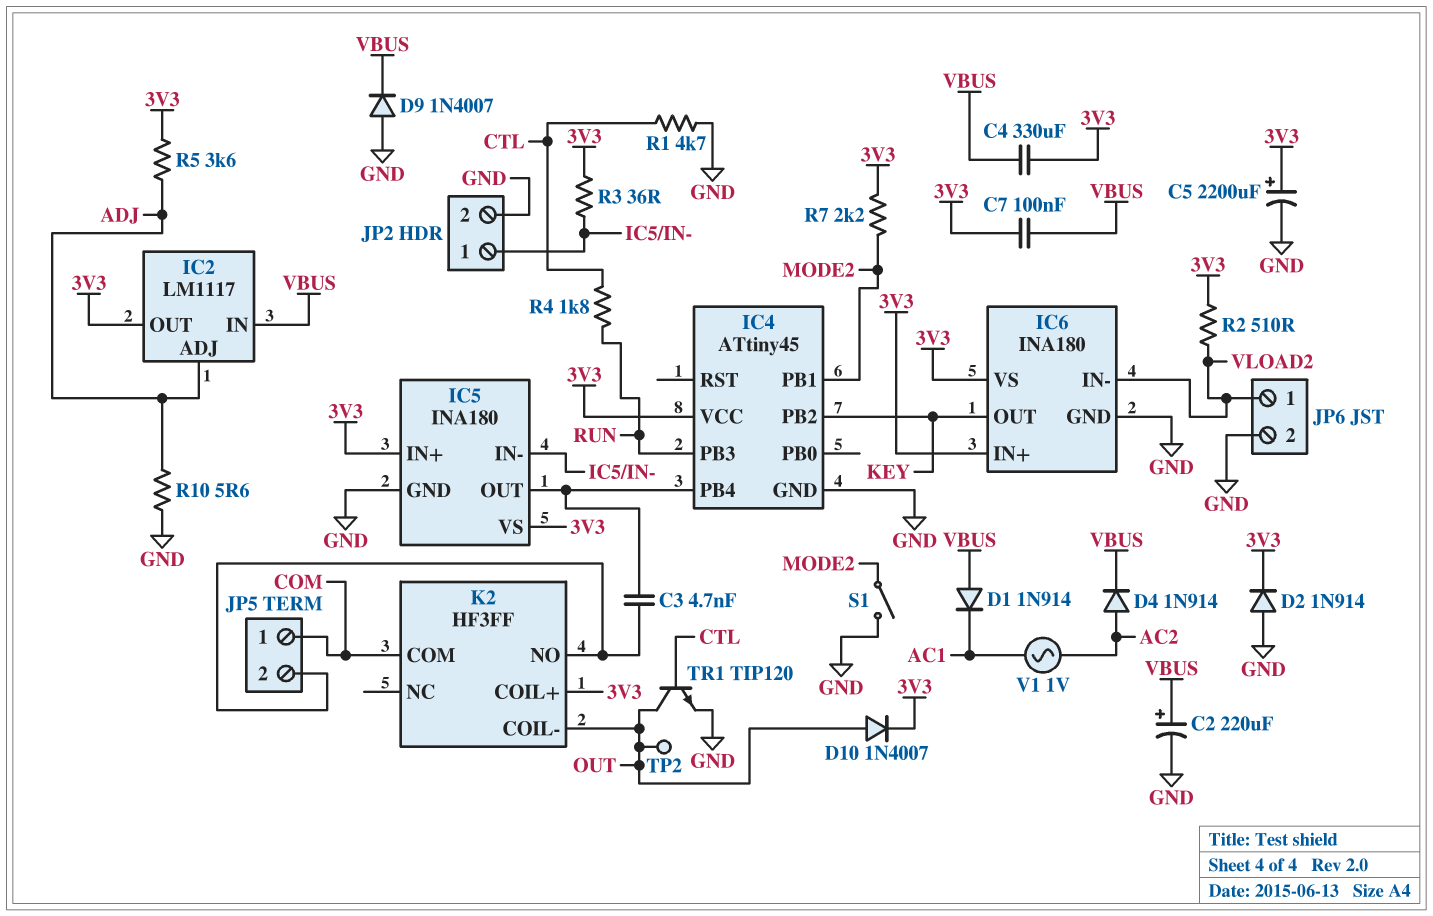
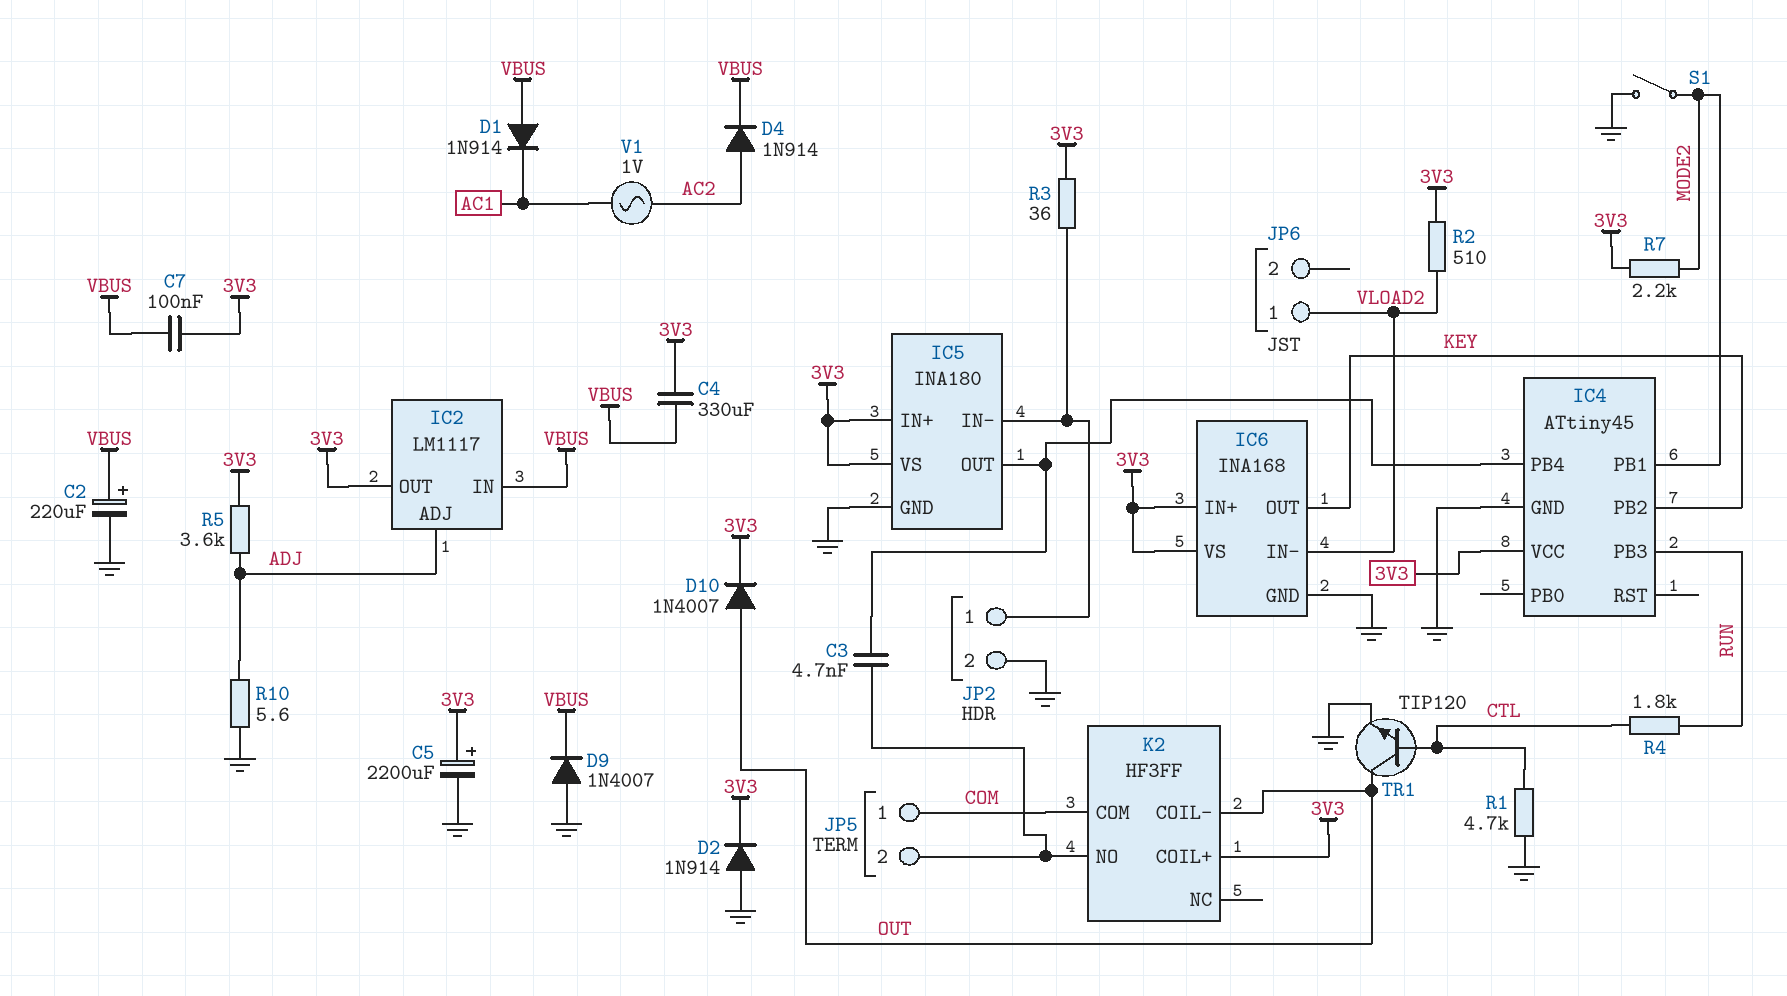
IC6: INA180 -> INA168
JP6 pin 2: GND -> none
TP2: test point (OUT) -> none

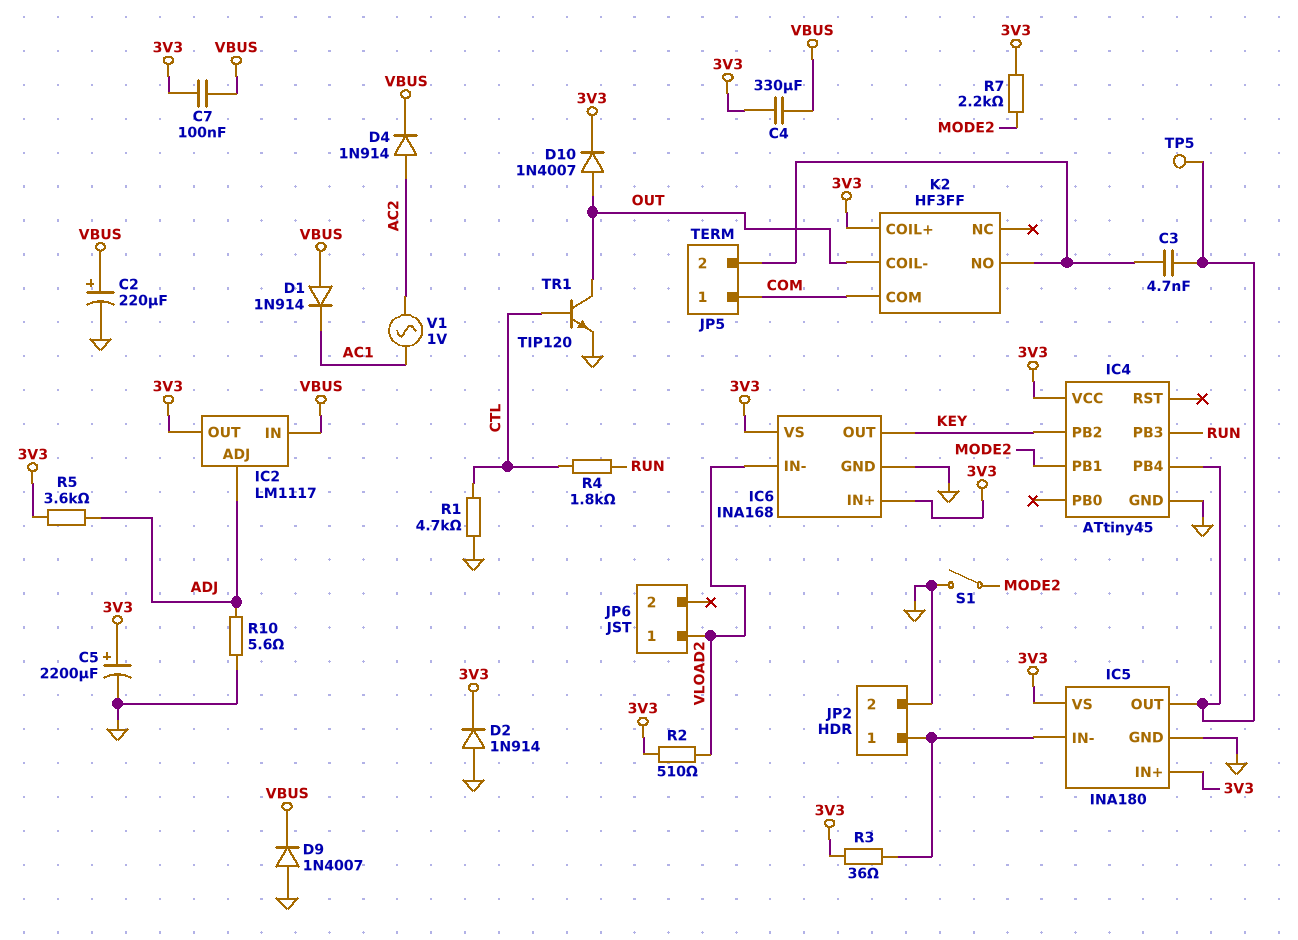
TP5: none -> test point (IC4/PB4)

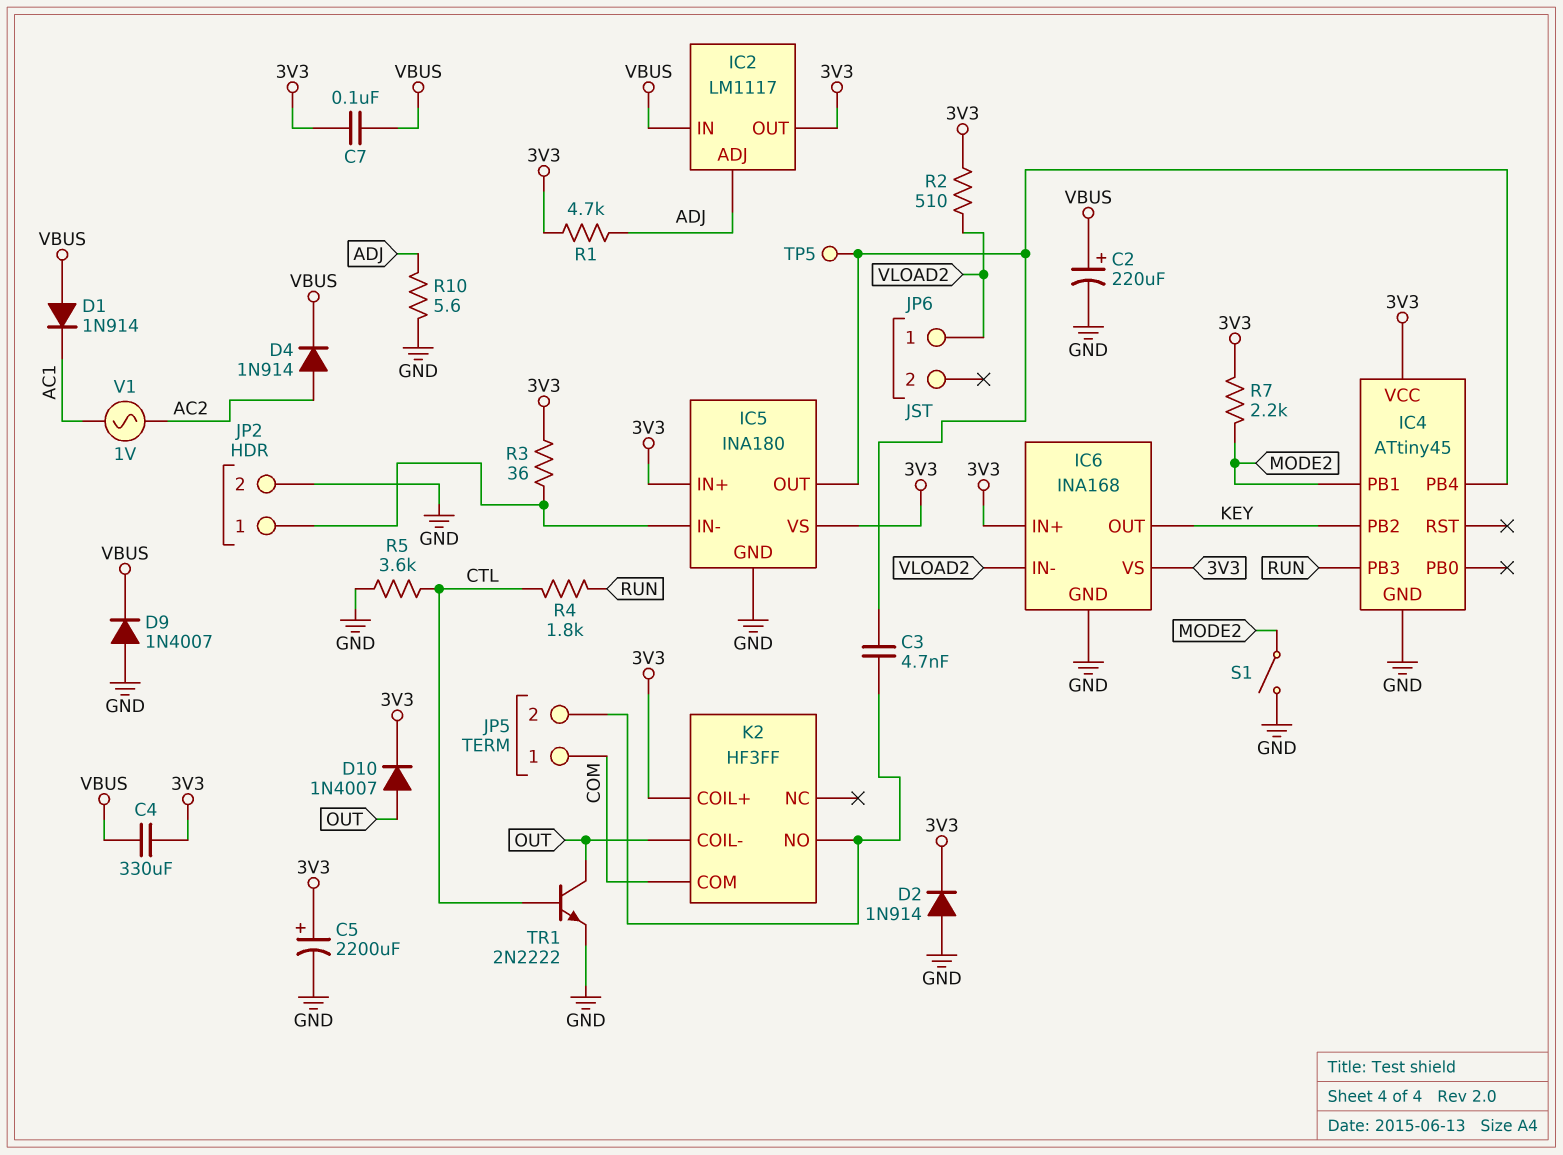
R1: 4.7k (CTL, GND) -> 4.7k (3V3, ADJ)
R5: 3.6k (3V3, ADJ) -> 3.6k (CTL, GND)
TR1: NPN TIP120 (B CTL, C OUT, E GND) -> NPN 2N2222 (B CTL, C OUT, E GND)

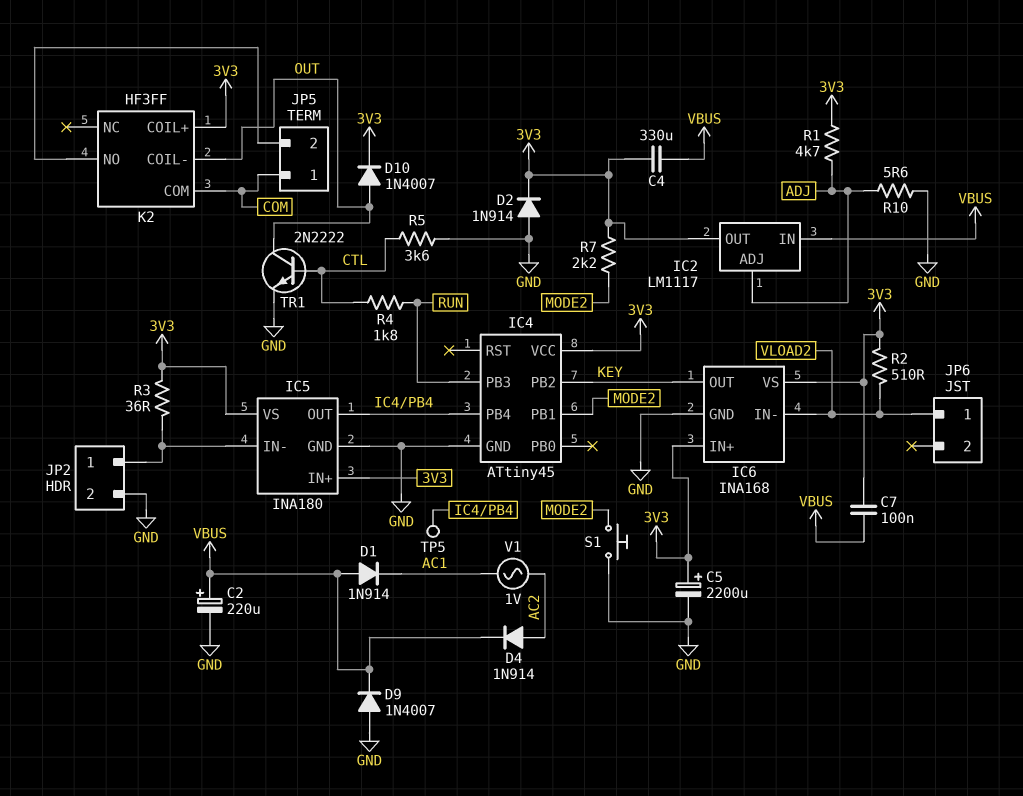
C3: 4.7nF (IC4/PB4, JP5/2) -> none
S1: switch (GND, MODE2) -> button (GND, MODE2)

